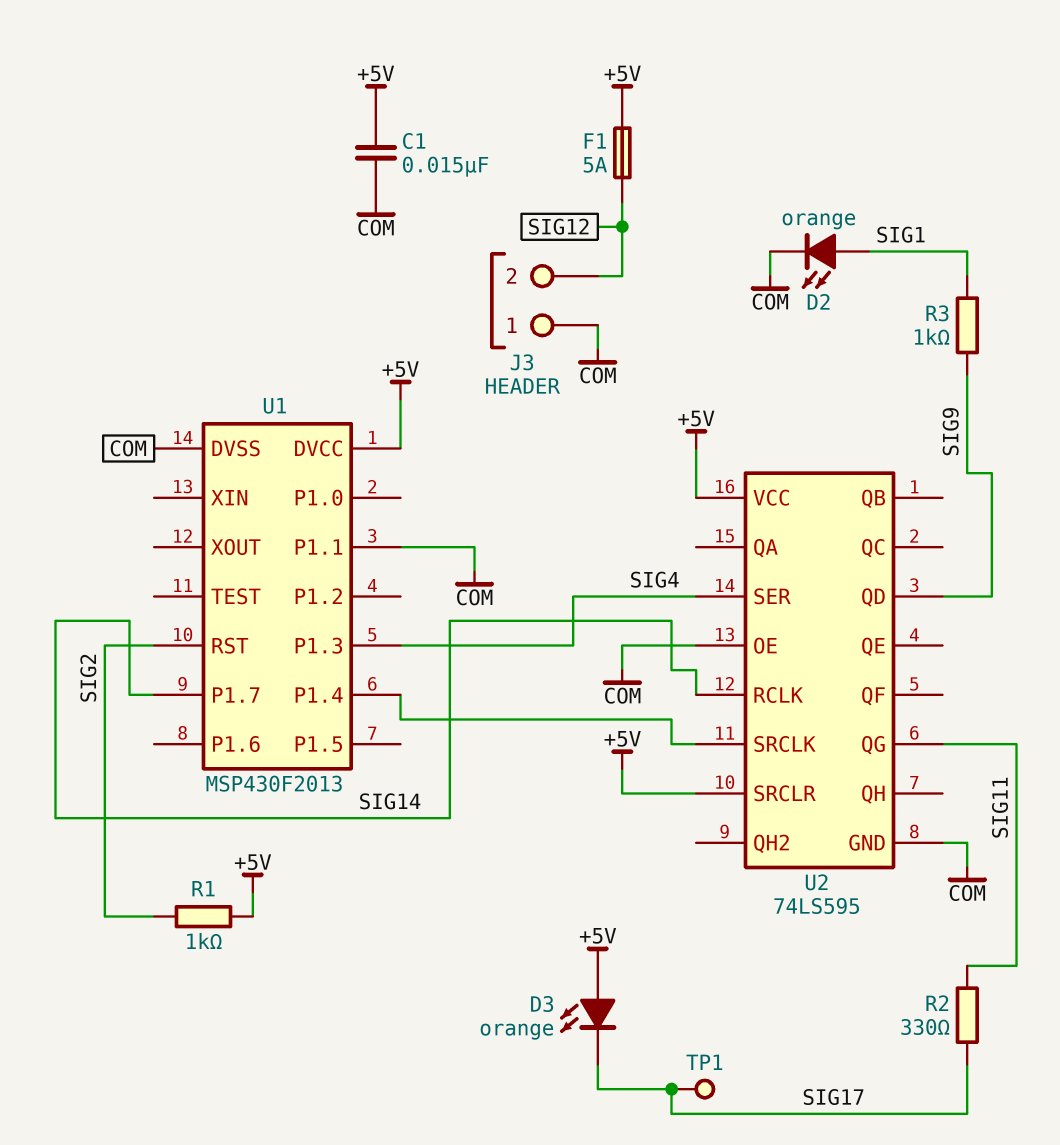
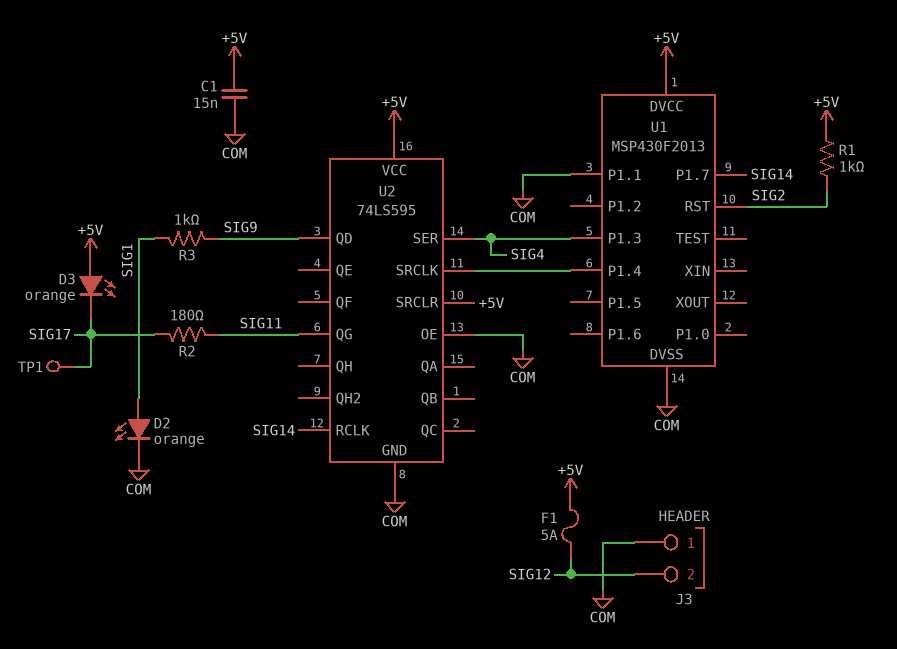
R2: 330 (SIG11, SIG17) -> 180 (SIG11, SIG17)

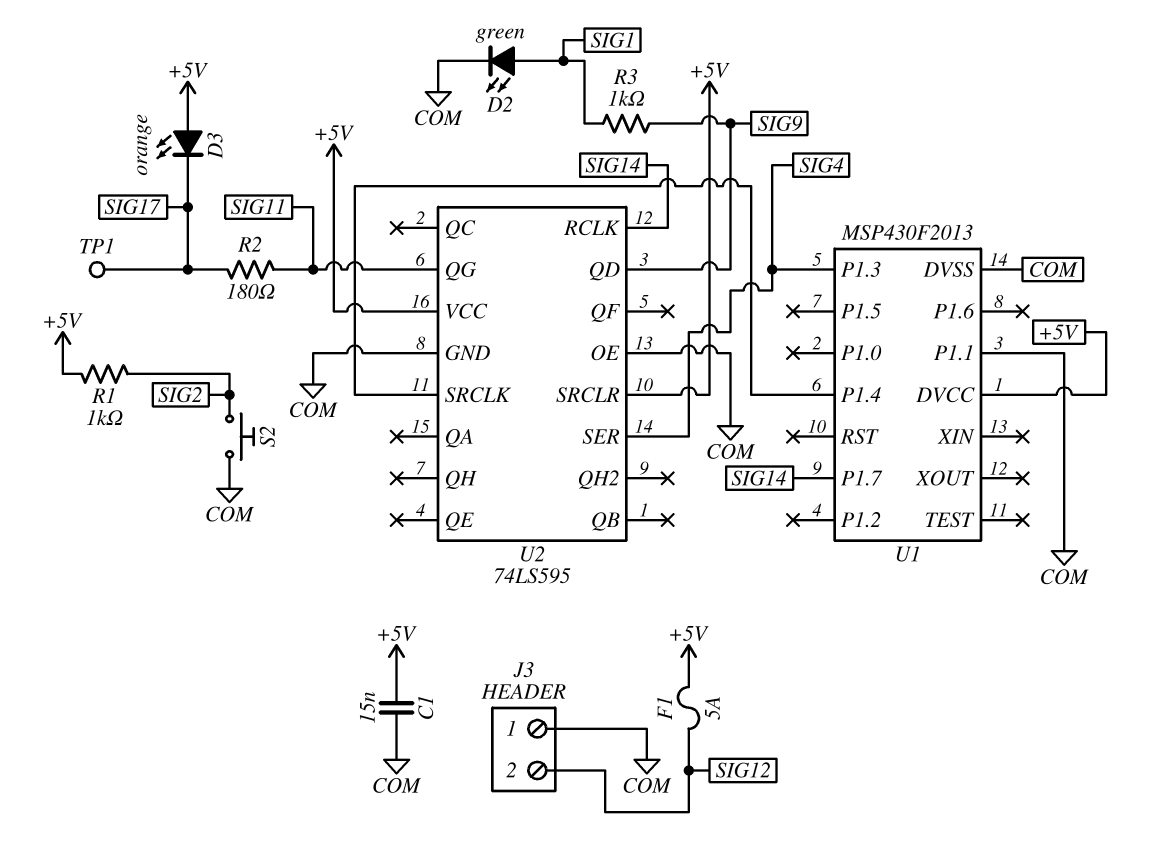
D2: LED orange (A SIG1, K COM) -> LED green (A SIG1, K COM)
S2: none -> button (COM, SIG2)
U1 pin RST: SIG2 -> none

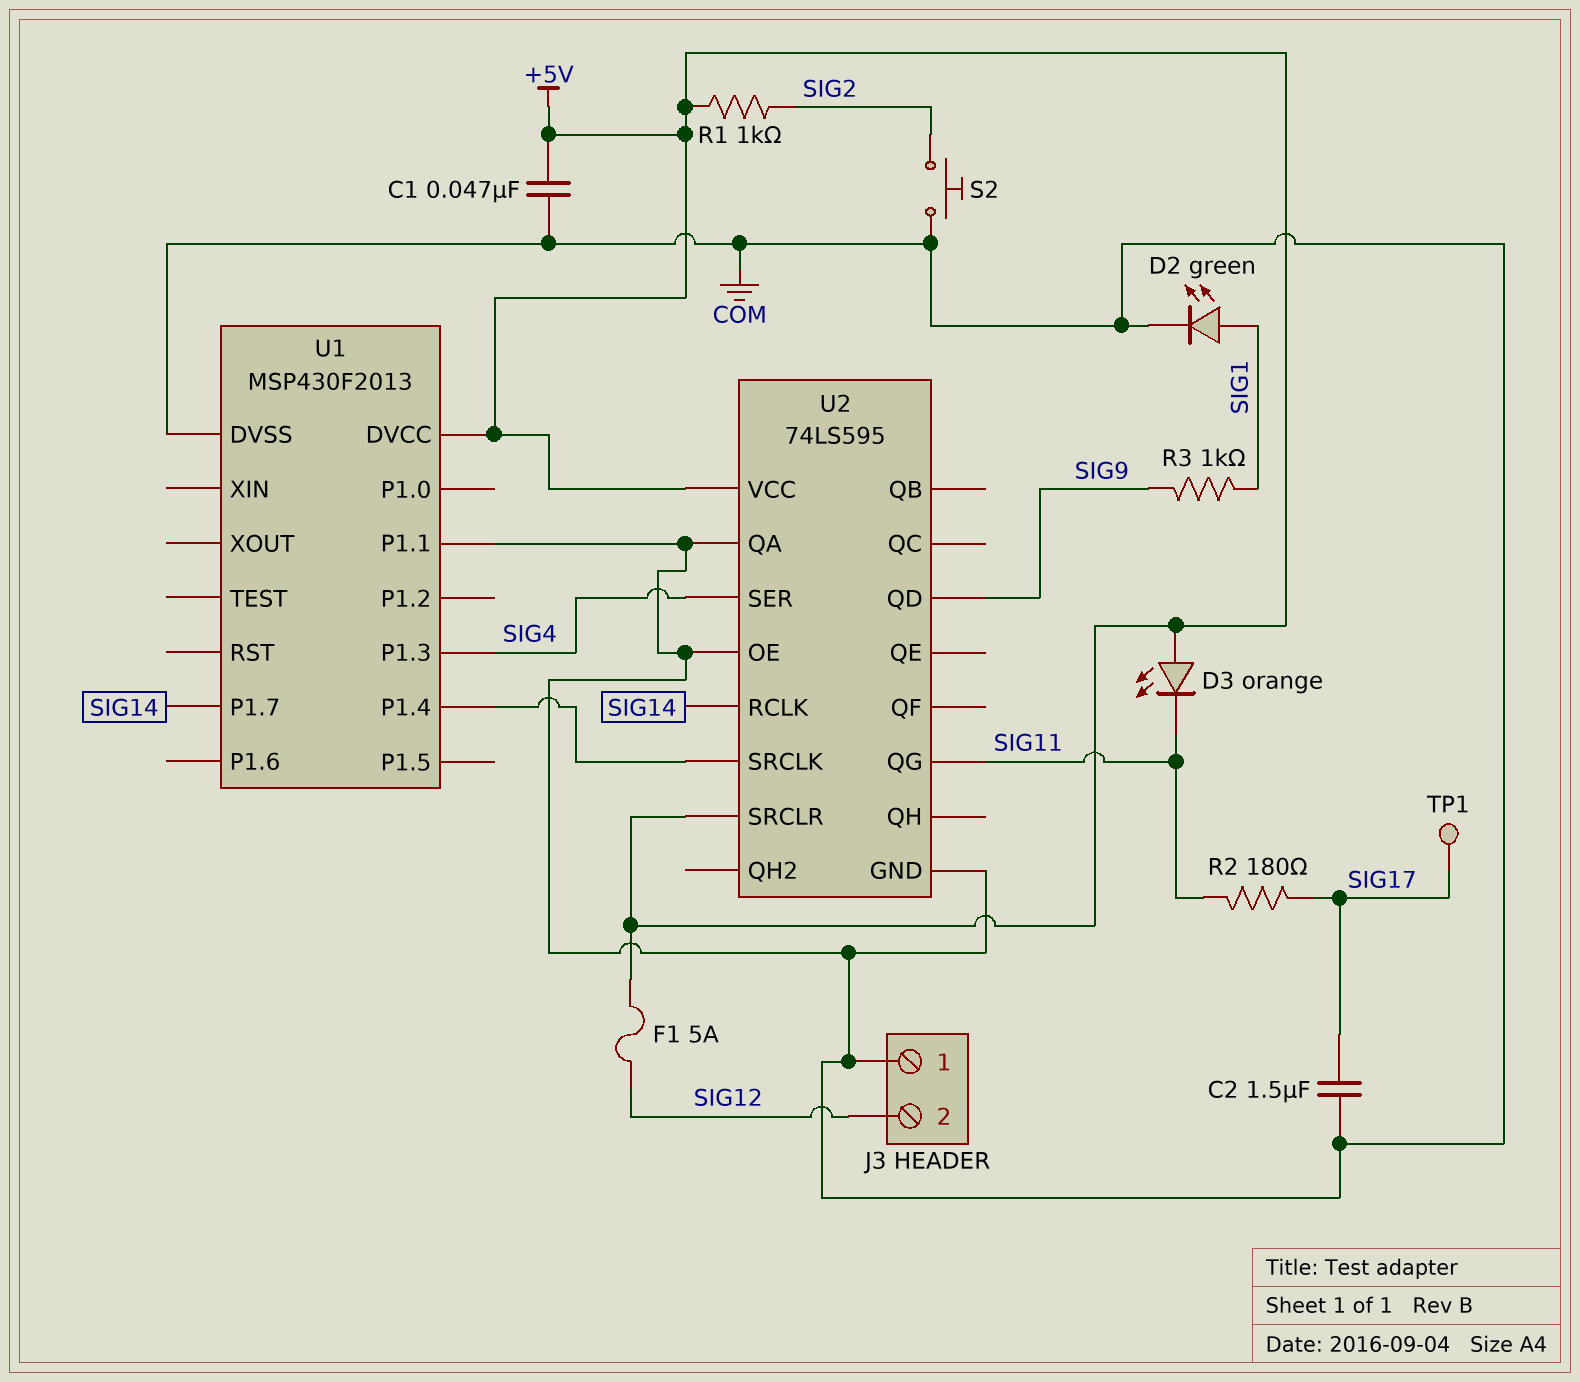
C1: 15nF (+5V, COM) -> 47nF (+5V, COM)
C2: none -> 1.5uF (COM, SIG17)
D3: LED orange (A +5V, K SIG17) -> LED orange (A +5V, K SIG11)
U2 pin QA: none -> COM

